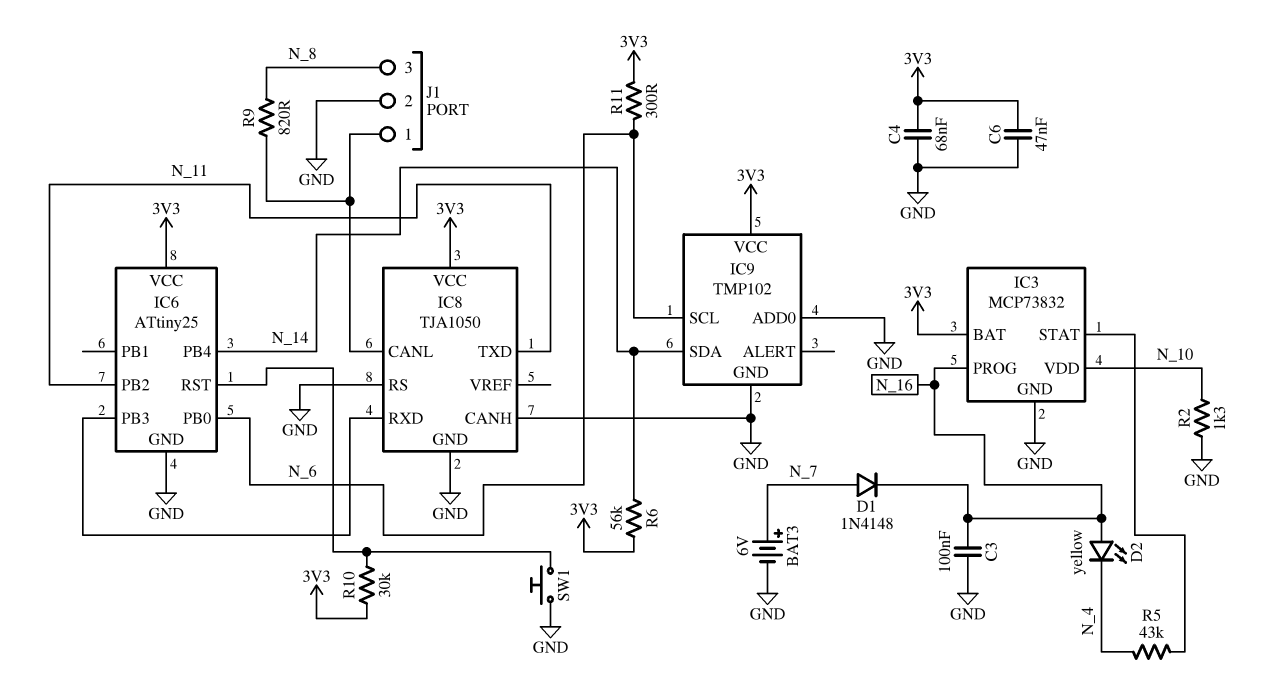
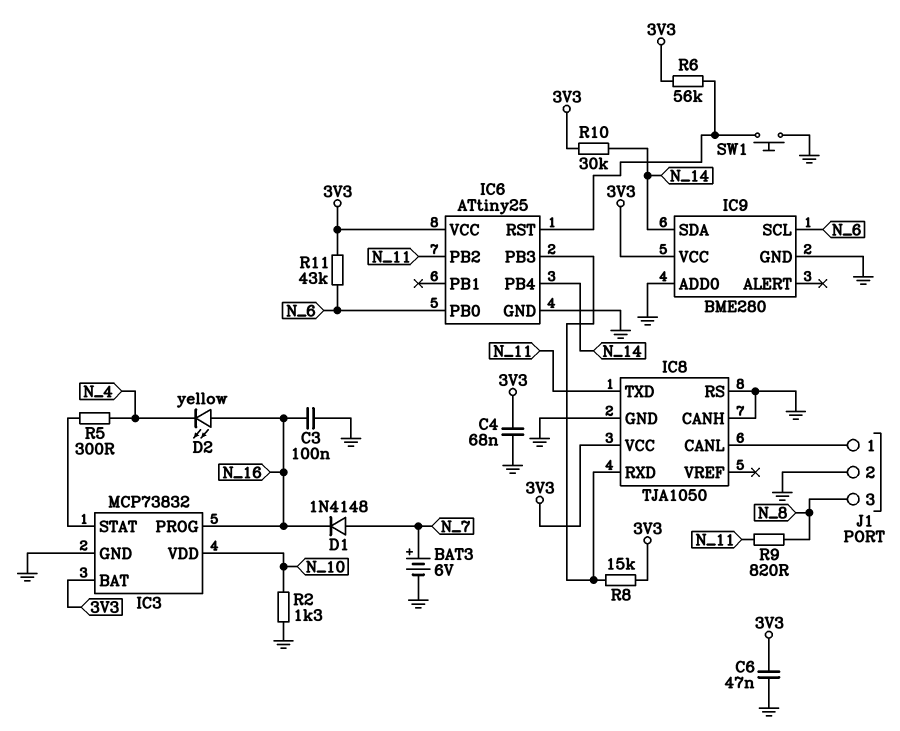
IC9: TMP102 -> BME280
R5: 43k (IC3/STAT, N_4) -> 300 (IC3/STAT, N_4)
R6: 56k (3V3, N_14) -> 56k (3V3, IC6/RST)
R8: none -> 15k (3V3, IC6/PB3)
R9: 820 (IC8/CANL, N_8) -> 820 (N_8, N_11)
R10: 30k (3V3, IC6/RST) -> 30k (3V3, N_14)
R11: 300 (3V3, N_6) -> 43k (3V3, N_6)

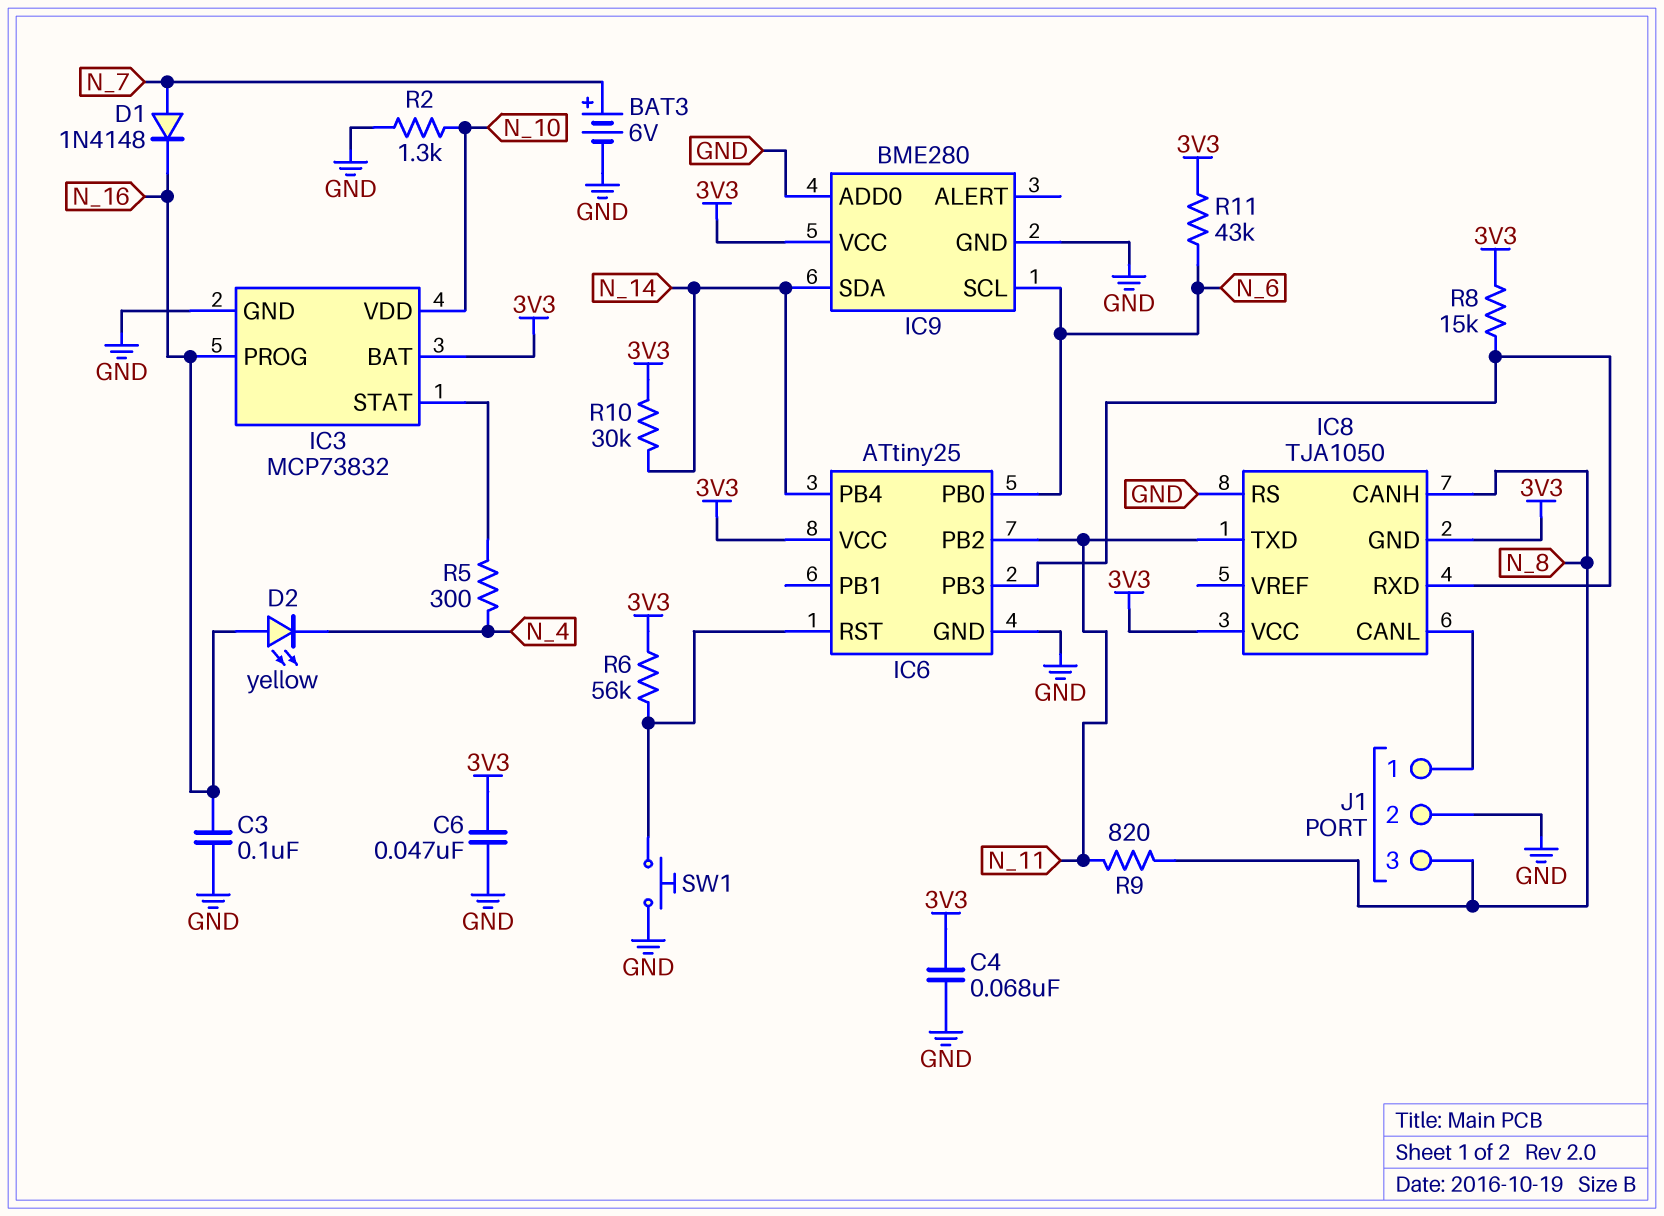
IC8 pin CANH: GND -> N_8
IC8 pin GND: GND -> 3V3

